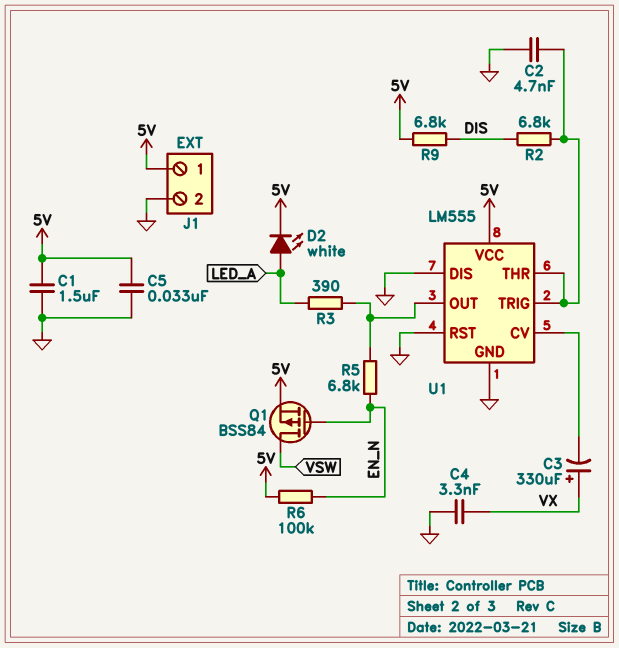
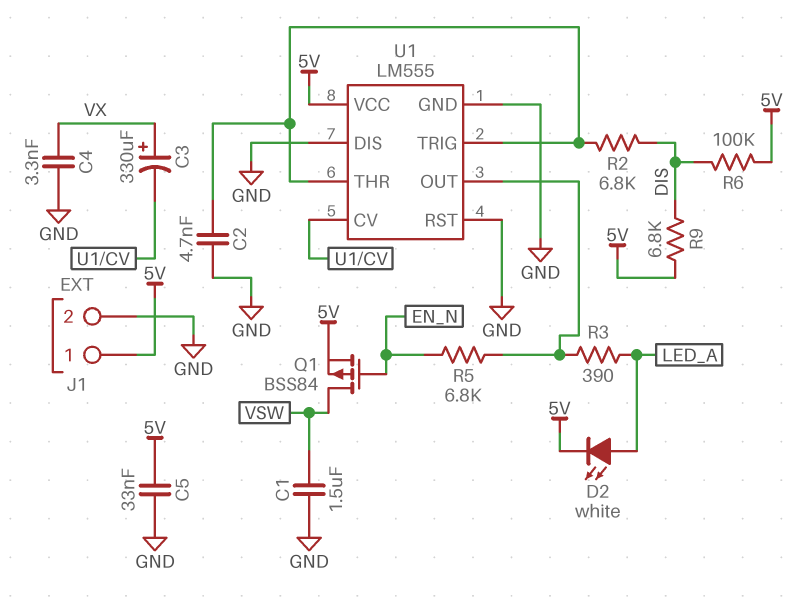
C1: 1.5uF (5V, GND) -> 1.5uF (GND, VSW)
R6: 100k (5V, EN_N) -> 100k (5V, DIS)

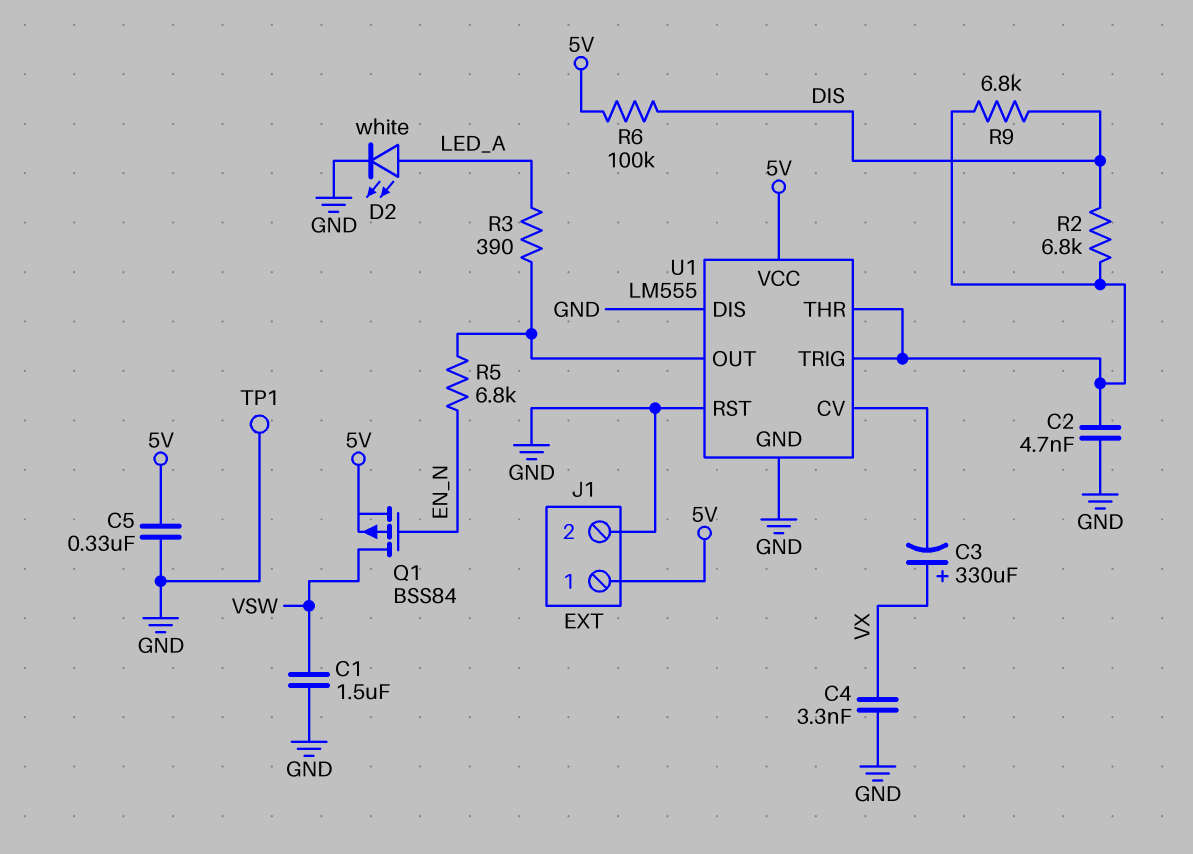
C5: 33nF (5V, GND) -> 330nF (5V, GND)
D2: LED white (A LED_A, K 5V) -> LED white (A LED_A, K GND)
R9: 6.8k (5V, DIS) -> 6.8k (DIS, U1/THR)
TP1: none -> test point (GND)

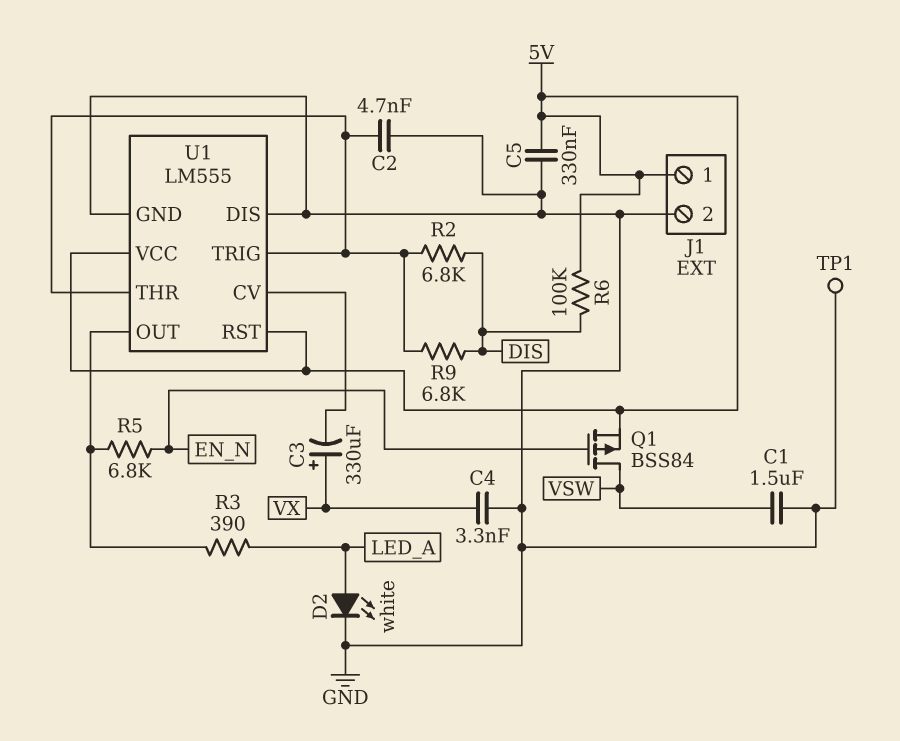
U1 pin RST: GND -> 5V

